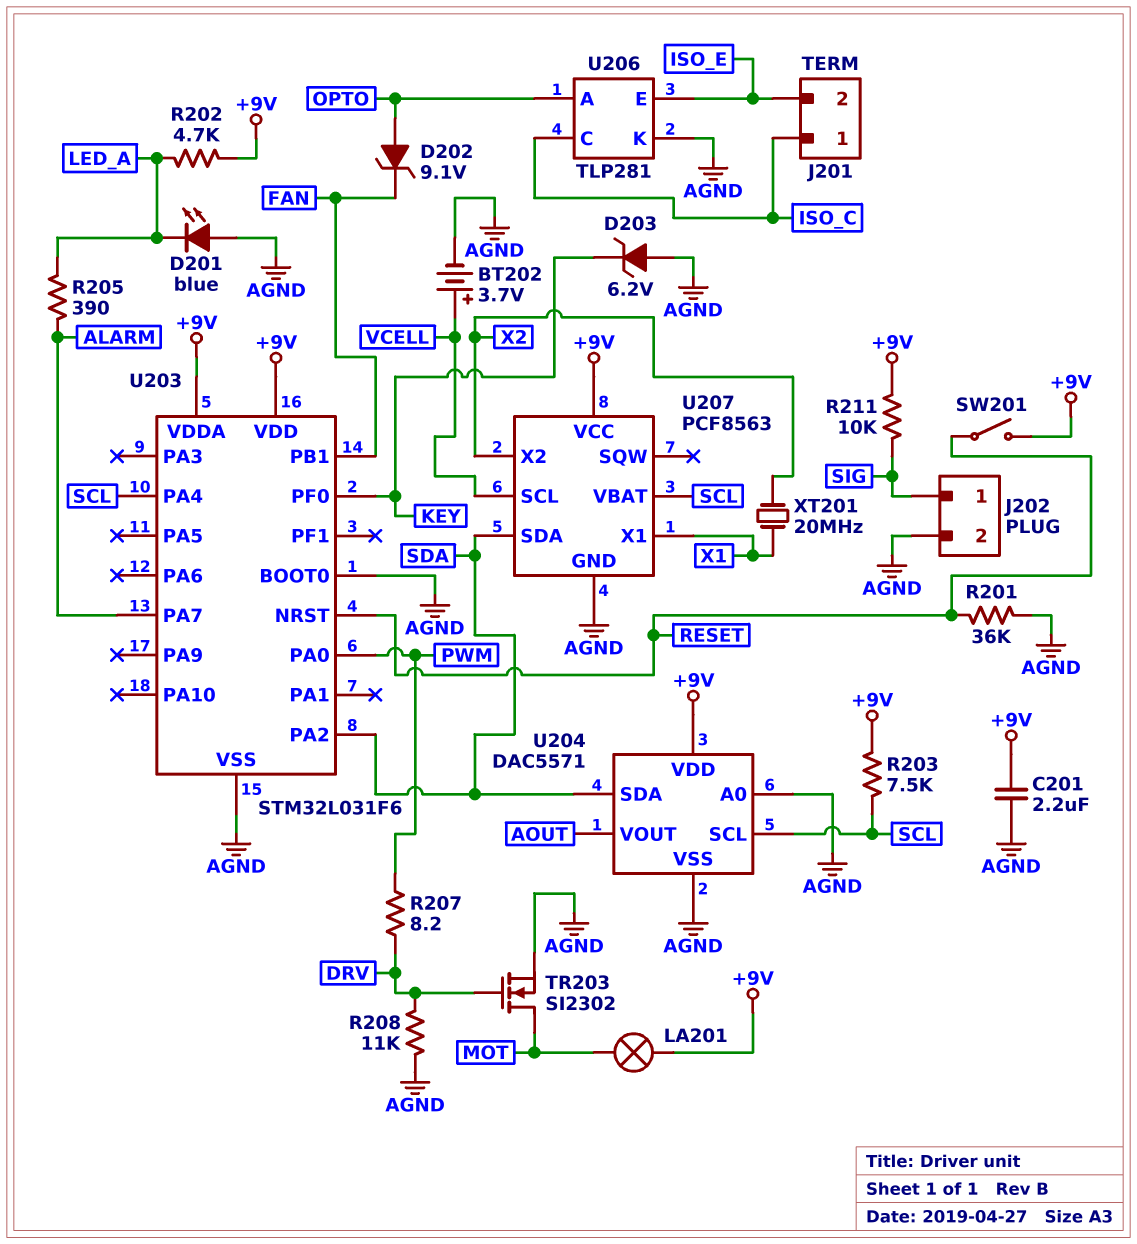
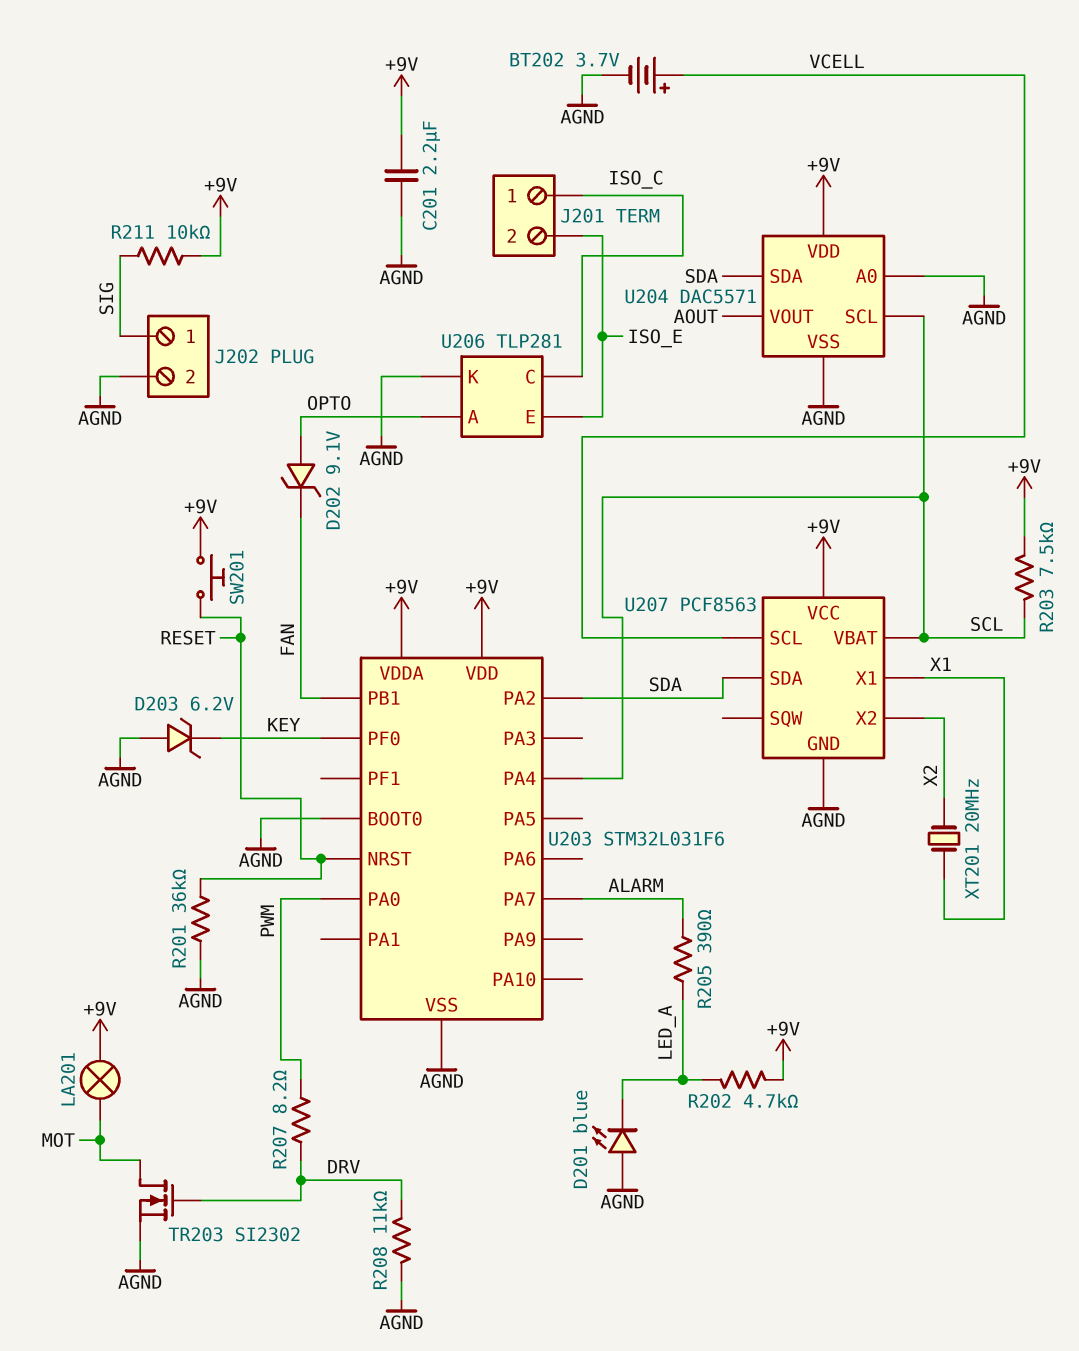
SW201: switch (+9V, RESET) -> button (+9V, RESET)

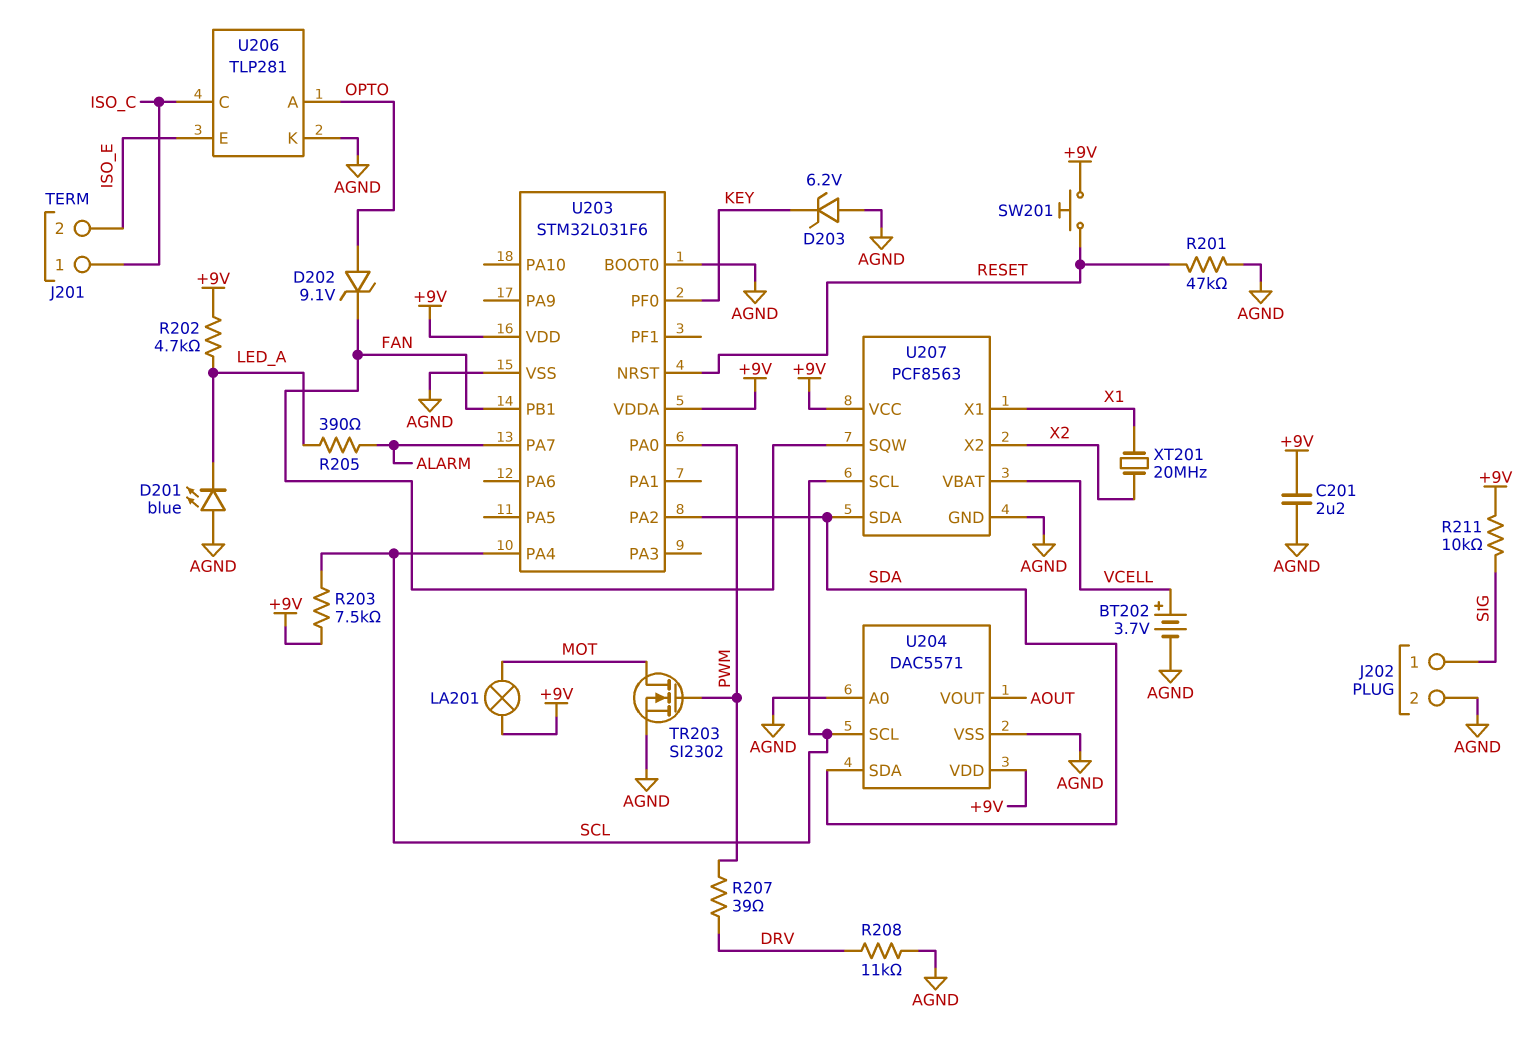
R201: 36k (AGND, RESET) -> 47k (AGND, RESET)
R207: 8.2 (DRV, PWM) -> 39 (DRV, PWM)
TR203: NMOS SI2302 (G DRV, D MOT, S AGND) -> NMOS SI2302 (G PWM, D MOT, S AGND)
U207 pin SCL: VCELL -> SCL
U207 pin SQW: none -> FAN
U207 pin VBAT: SCL -> VCELL

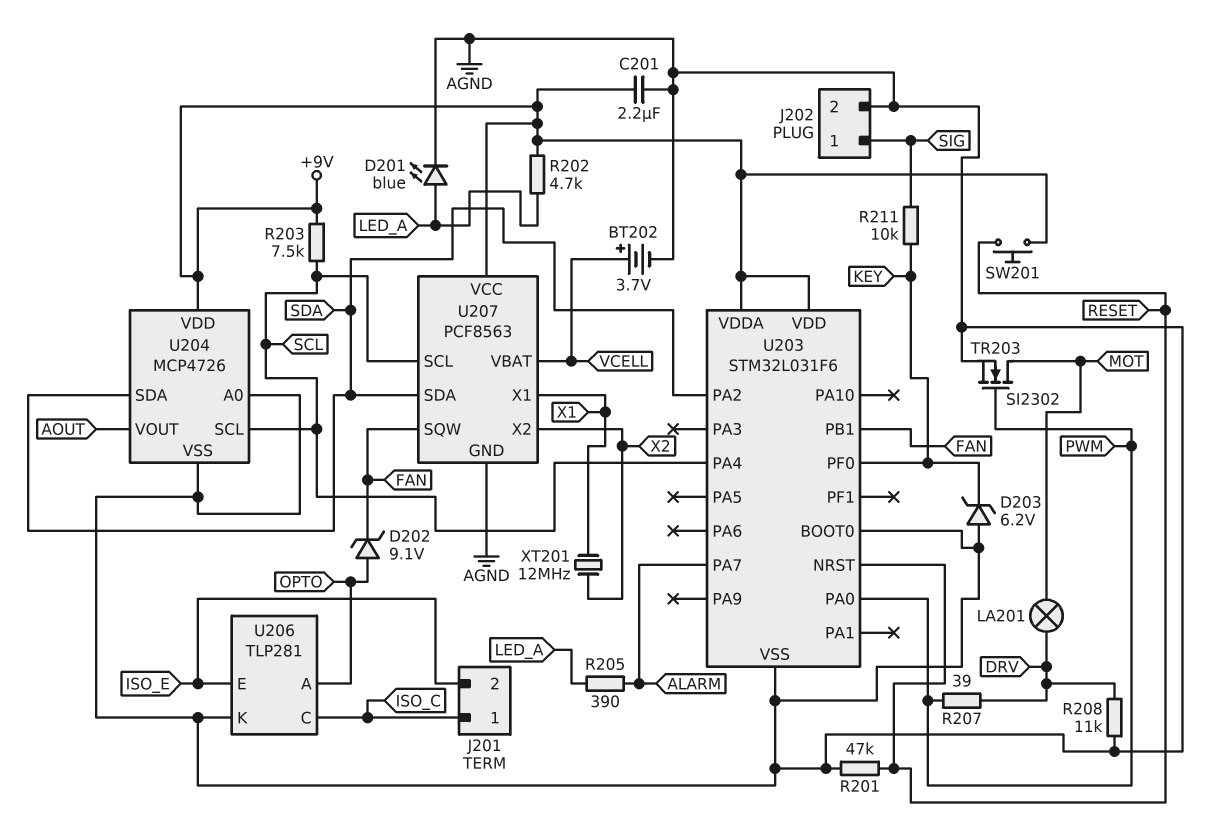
D201: LED blue (A AGND, K LED_A) -> LED blue (A LED_A, K AGND)
LA201: lamp (+9V, MOT) -> lamp (DRV, MOT)
R211: 10k (+9V, SIG) -> 10k (KEY, SIG)
U204: DAC5571 -> MCP4726
XT201: 20MHz (X1, X2) -> 12MHz (X1, X2)

